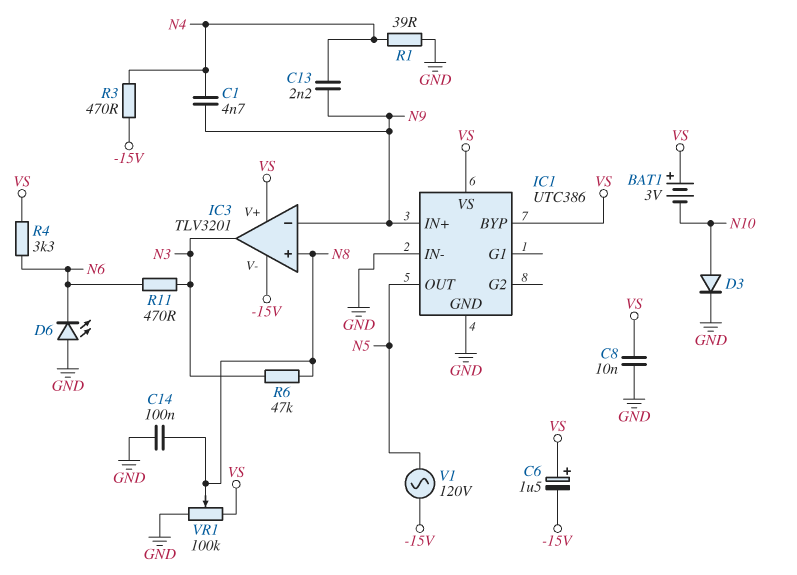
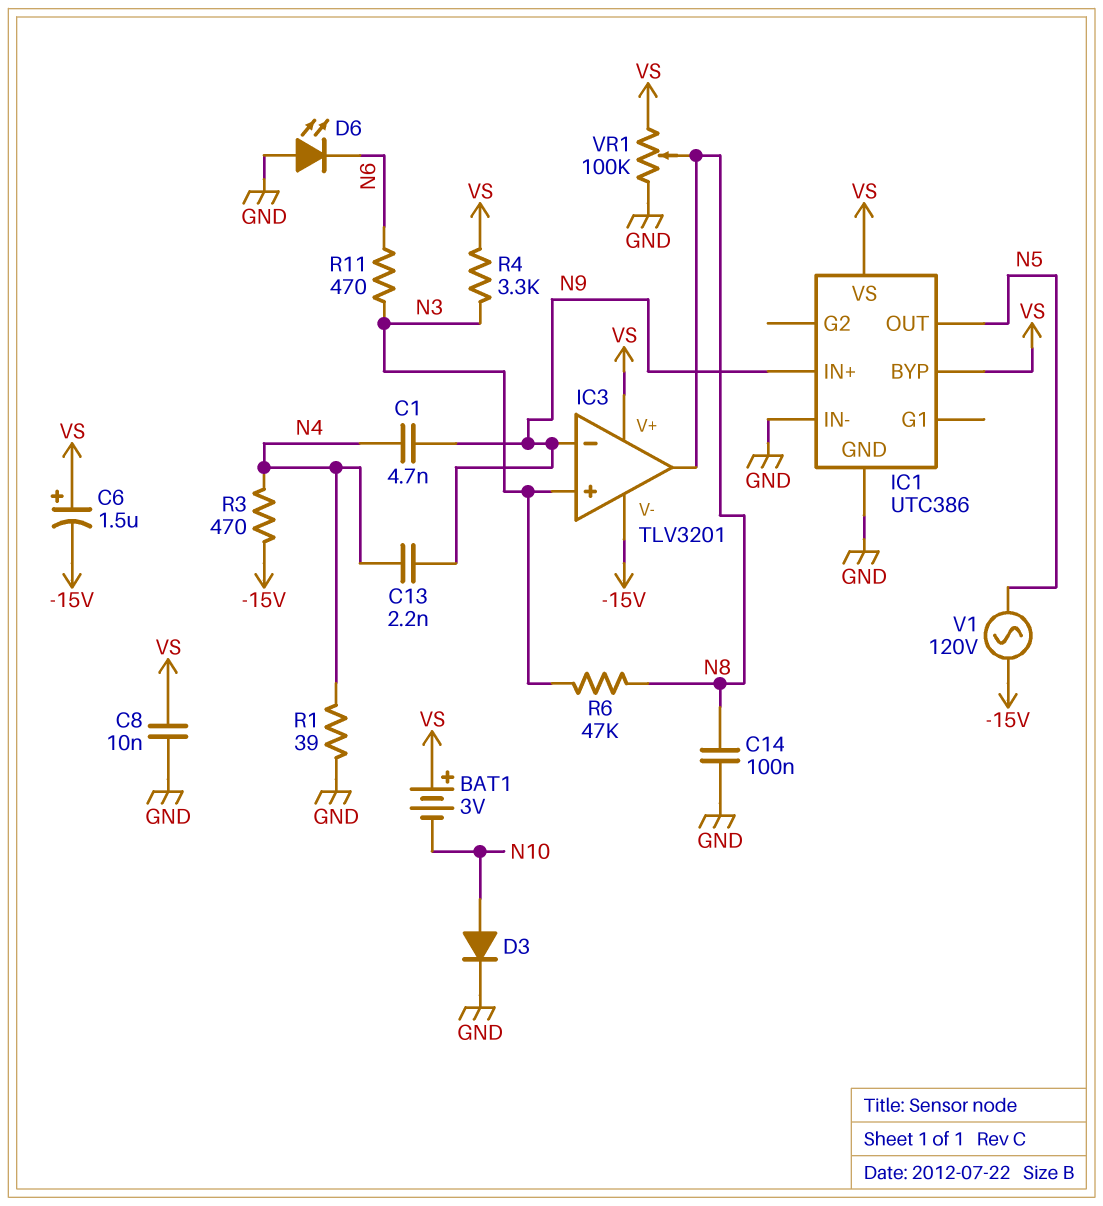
IC3 pin in+: N8 -> N3
IC3 pin out: N3 -> N8
R4: 3.3k (N6, VS) -> 3.3k (N3, VS)

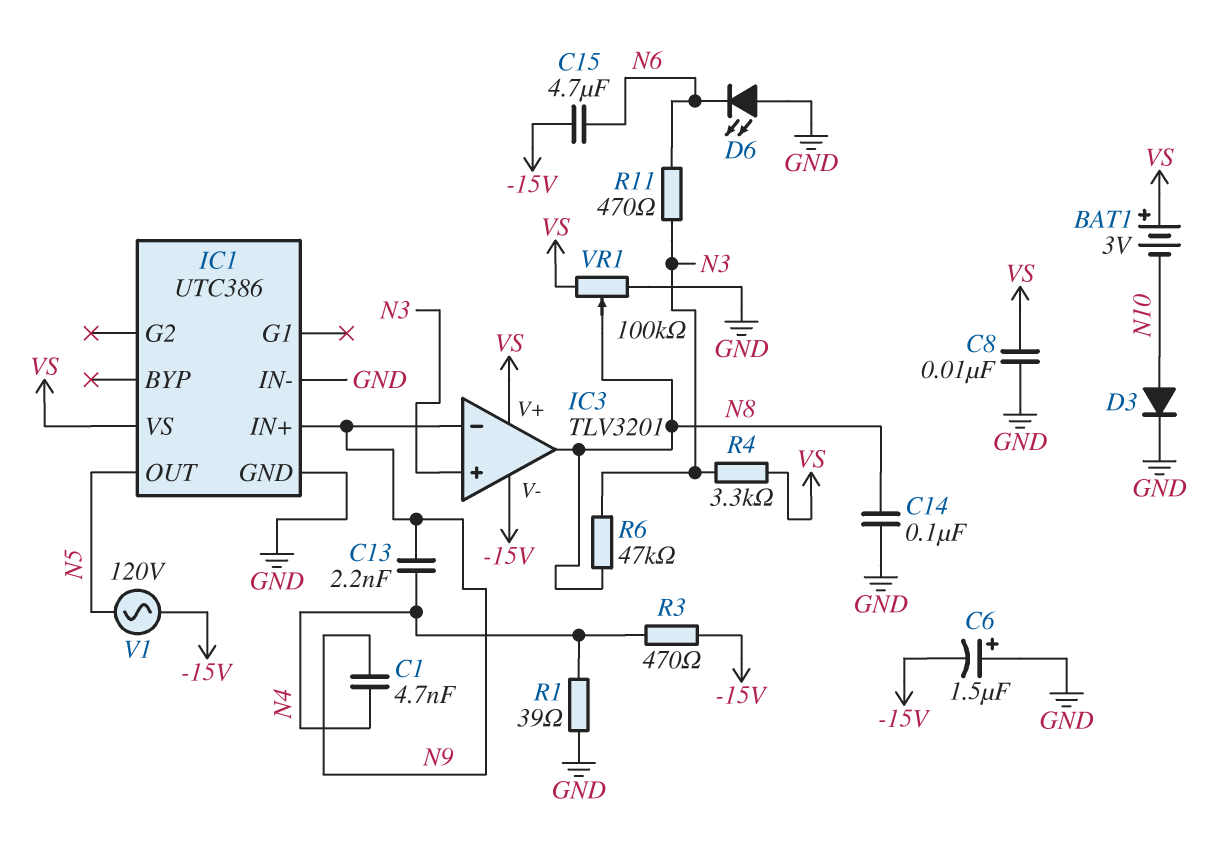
C6: 1.5uF (plus VS, minus -15V) -> 1.5uF (plus GND, minus -15V)
C15: none -> 4.7uF (-15V, N6)
IC1 pin BYP: VS -> none

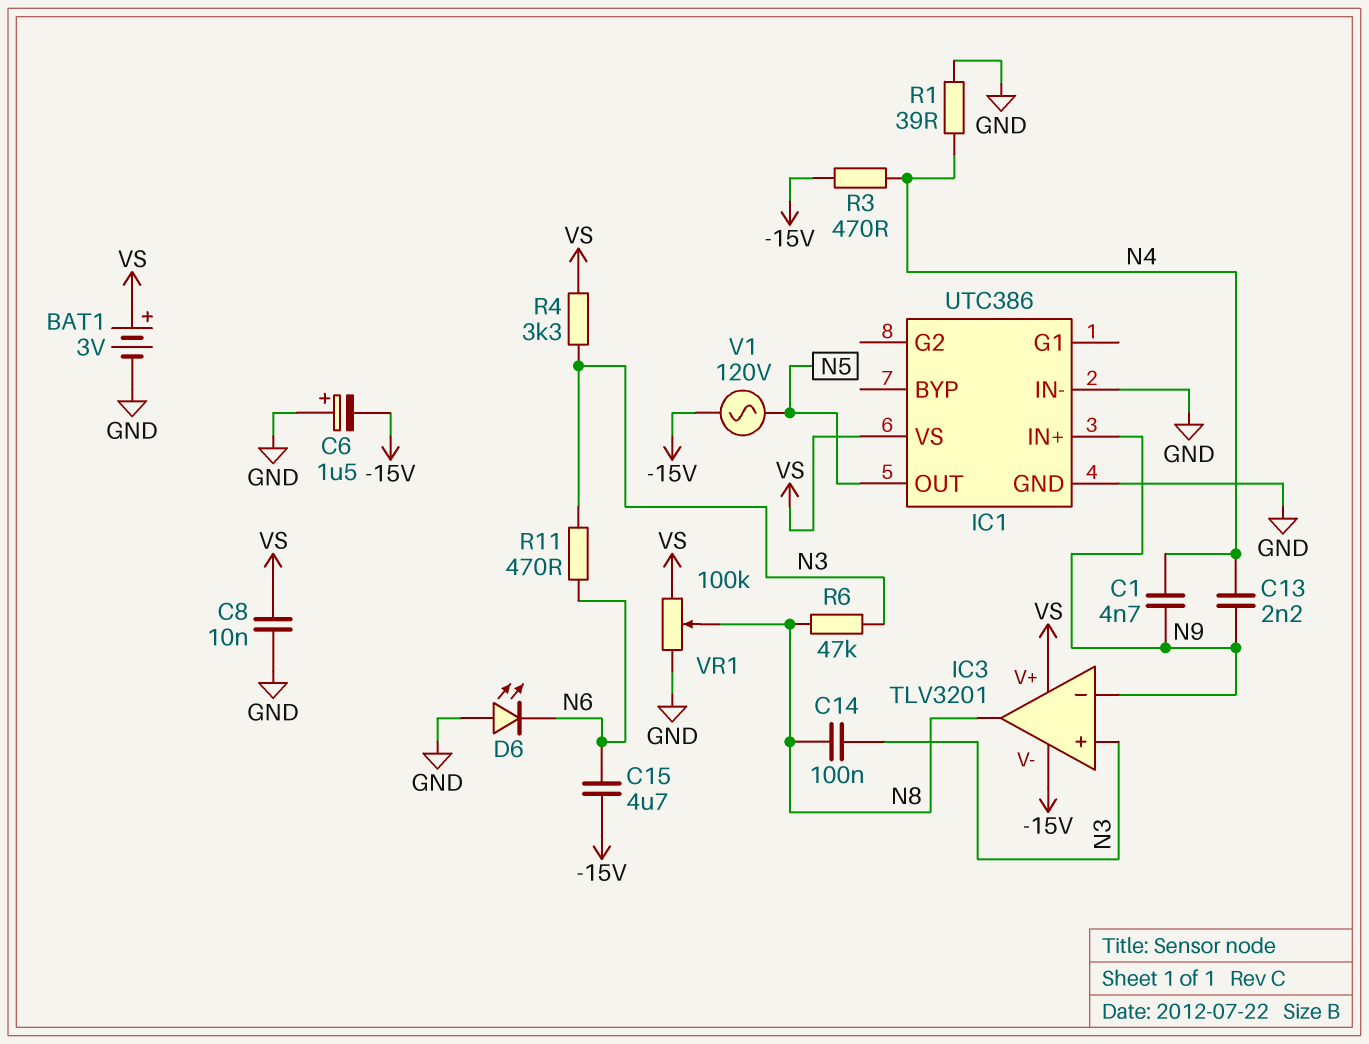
BAT1: 3V (plus VS, minus N10) -> 3V (plus VS, minus GND)
C14: 100nF (GND, N8) -> 100nF (N3, N8)
D3: diode (A N10, K GND) -> none

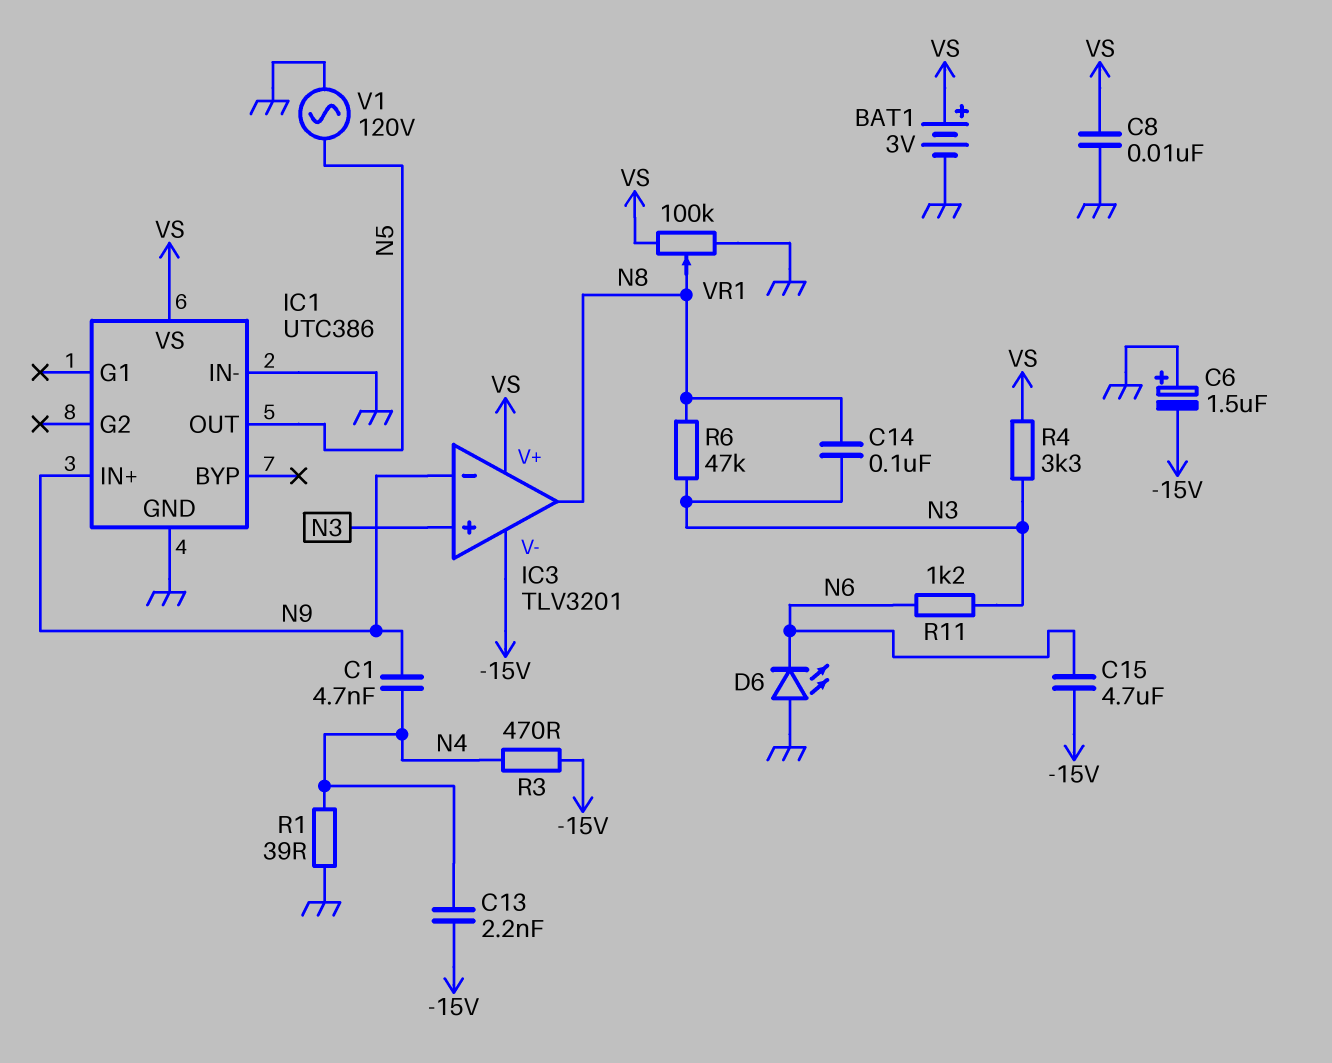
C13: 2.2nF (N4, N9) -> 2.2nF (-15V, N4)
R11: 470 (N3, N6) -> 1.2k (N3, N6)
V1: AC 120V (-15V, N5) -> AC 120V (GND, N5)

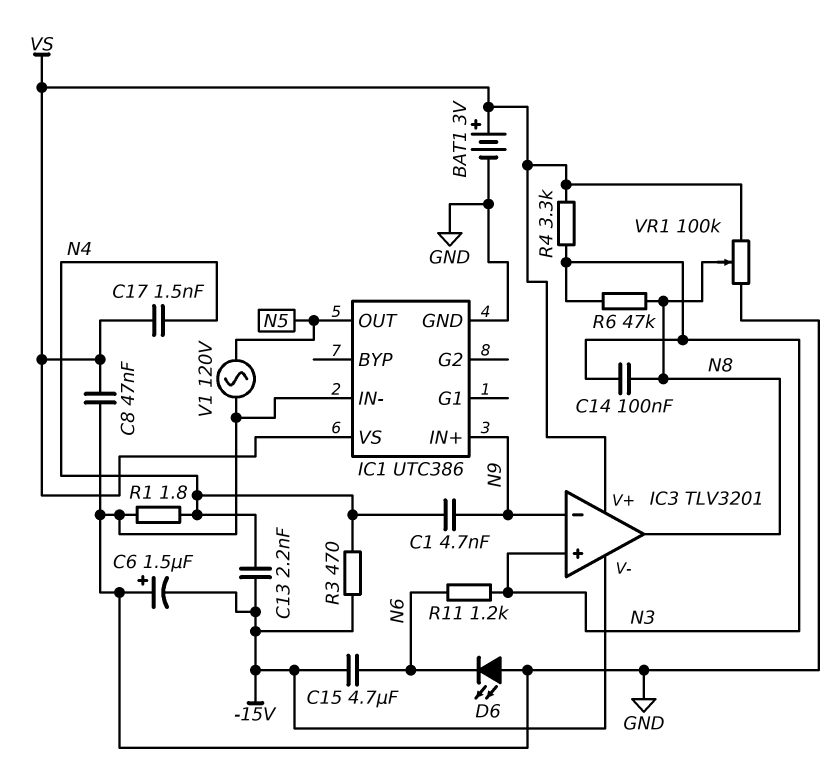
C8: 10nF (GND, VS) -> 47nF (GND, VS)
C17: none -> 1.5nF (N4, VS)
R1: 39 (GND, N4) -> 1.8 (GND, N4)

